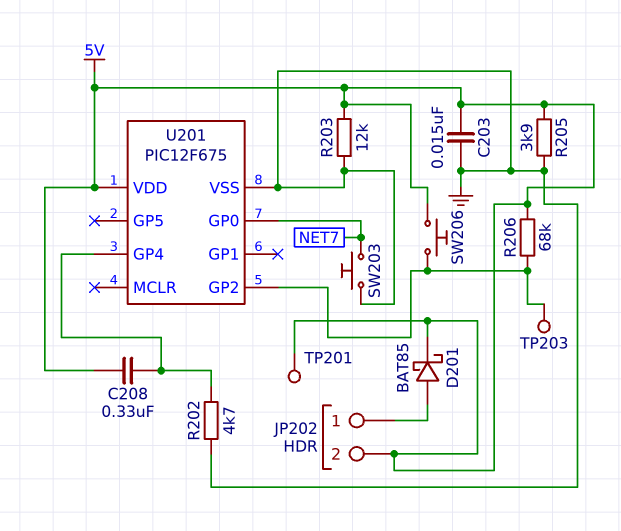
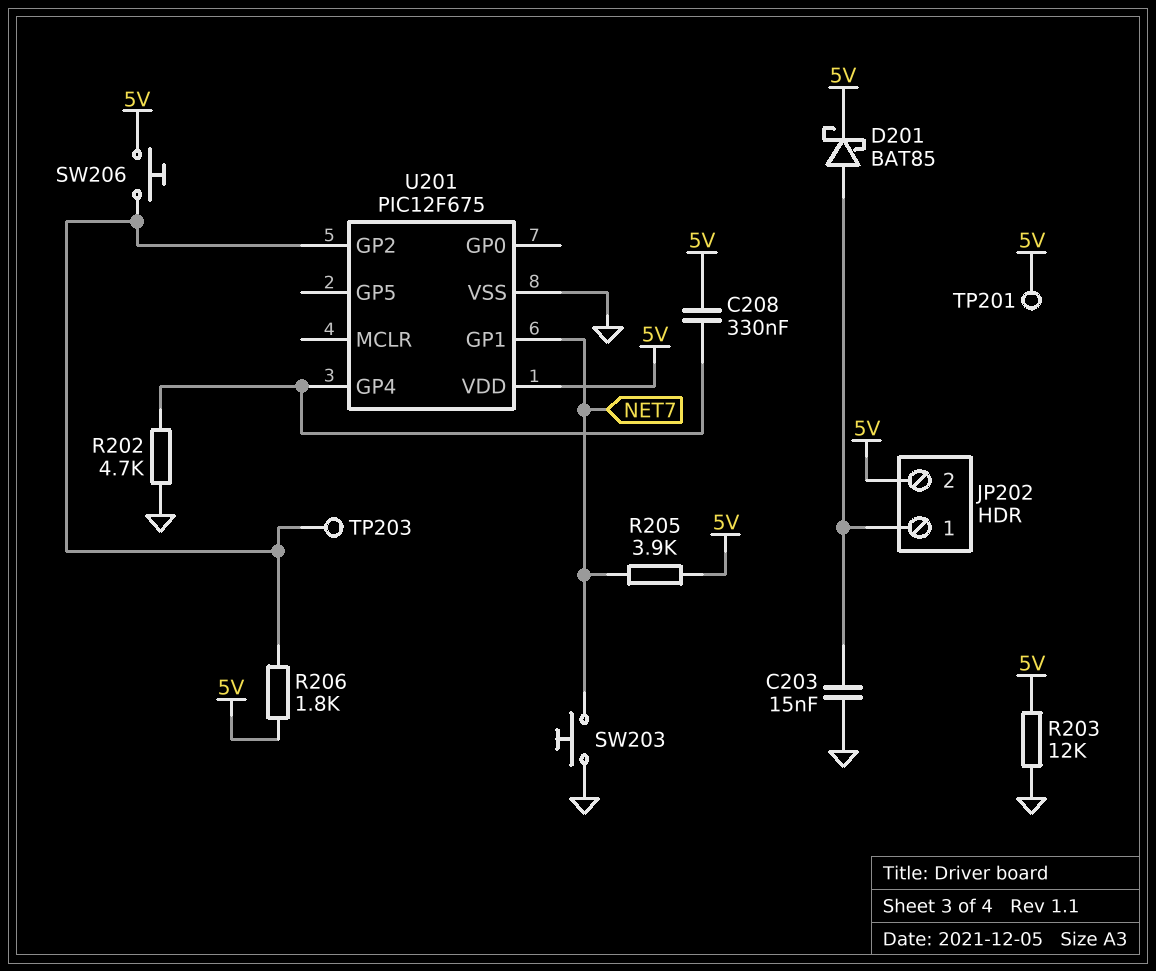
C203: 15nF (5V, GND) -> 15nF (GND, JP202/1)
R205: 3.9k (5V, GND) -> 3.9k (5V, NET7)
R206: 68k (5V, U201/GP2) -> 1.8k (5V, U201/GP2)
U201 pin GP0: NET7 -> none
U201 pin GP1: none -> NET7

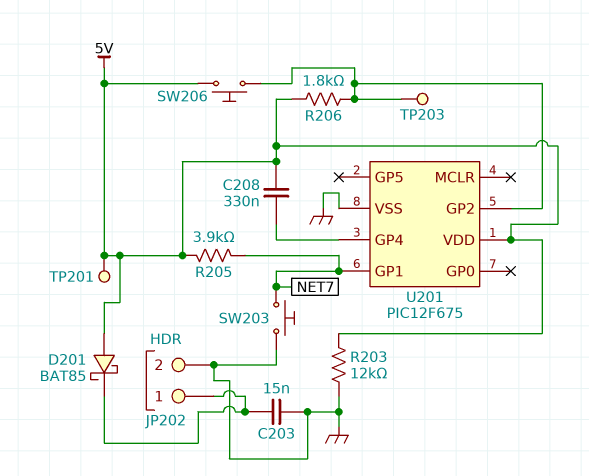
D201: schottky BAT85 (A JP202/1, K 5V) -> schottky BAT85 (A 5V, K JP202/1)
JP202 pin 2: 5V -> GND
R202: 4.7k (GND, U201/GP4) -> none

